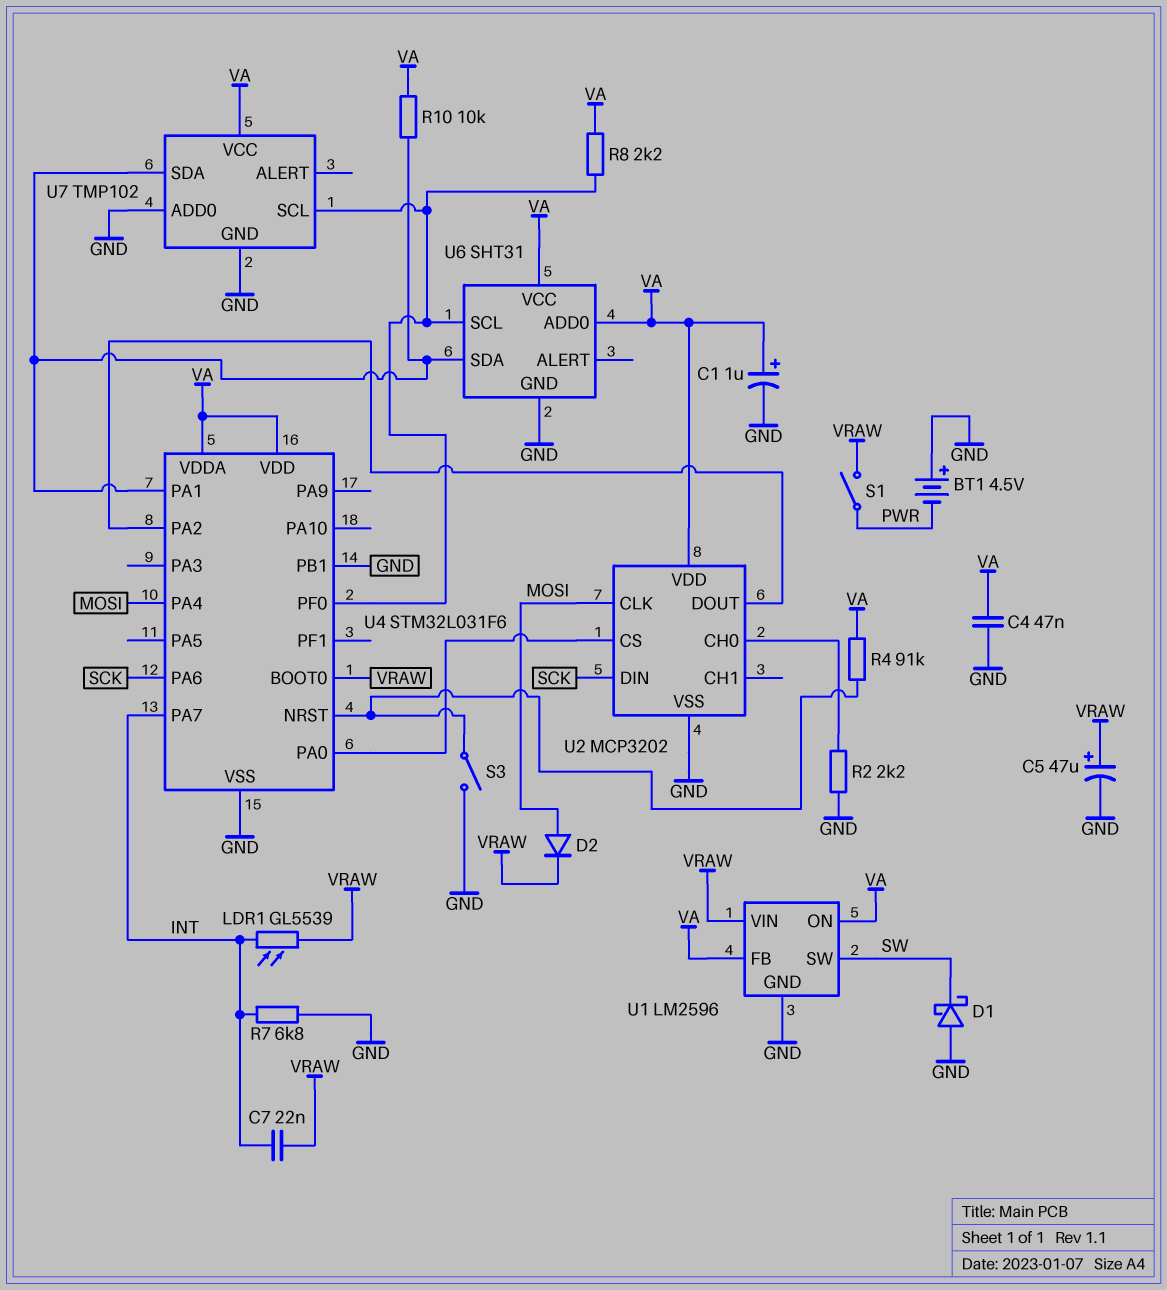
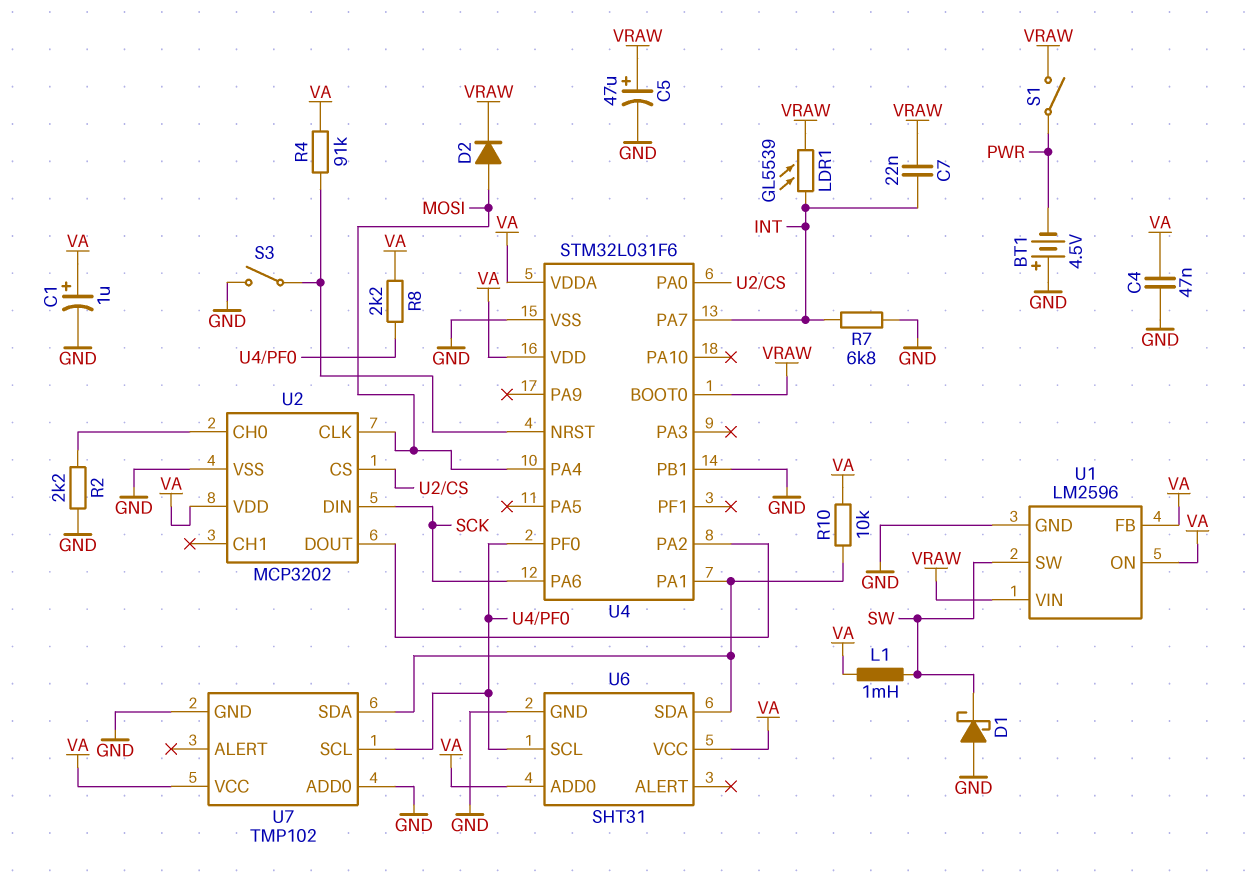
L1: none -> 1mH (SW, VA)

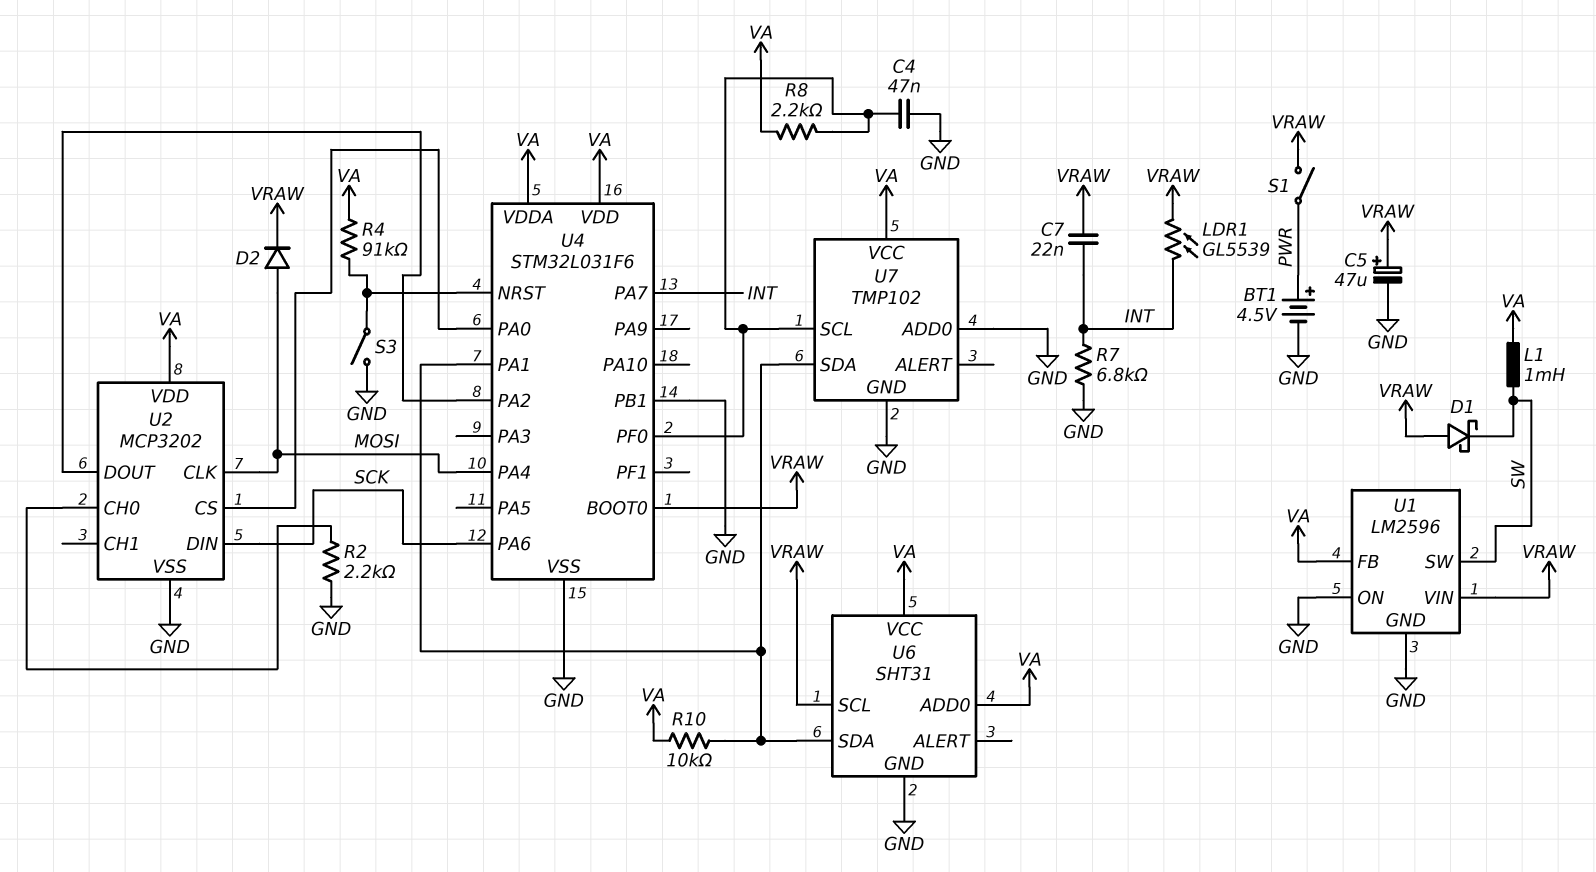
BT1: 4.5V (plus GND, minus PWR) -> 4.5V (plus PWR, minus GND)
C1: 1uF (plus VA, minus GND) -> none
C4: 47nF (GND, VA) -> 47nF (GND, U4/PF0)
D1: schottky (A GND, K SW) -> schottky (A VRAW, K SW)
U1 pin ON: VA -> GND
U6 pin SCL: U4/PF0 -> VRAW

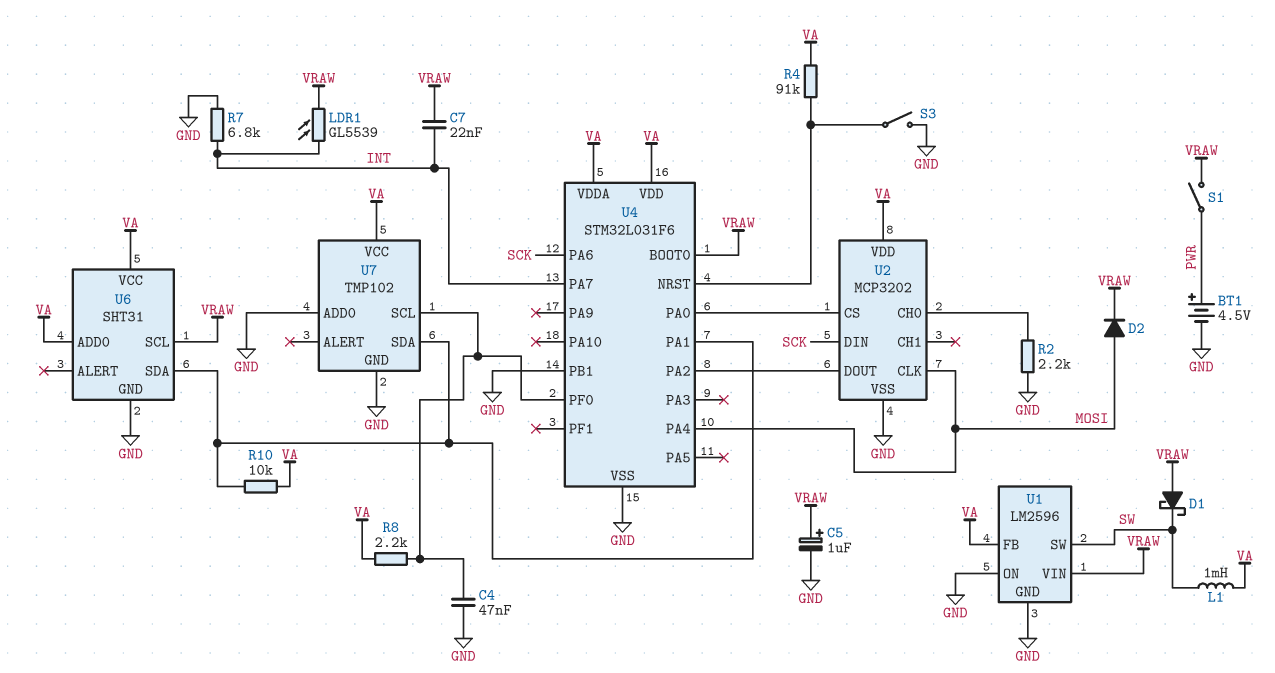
C5: 47uF (plus VRAW, minus GND) -> 1uF (plus VRAW, minus GND)

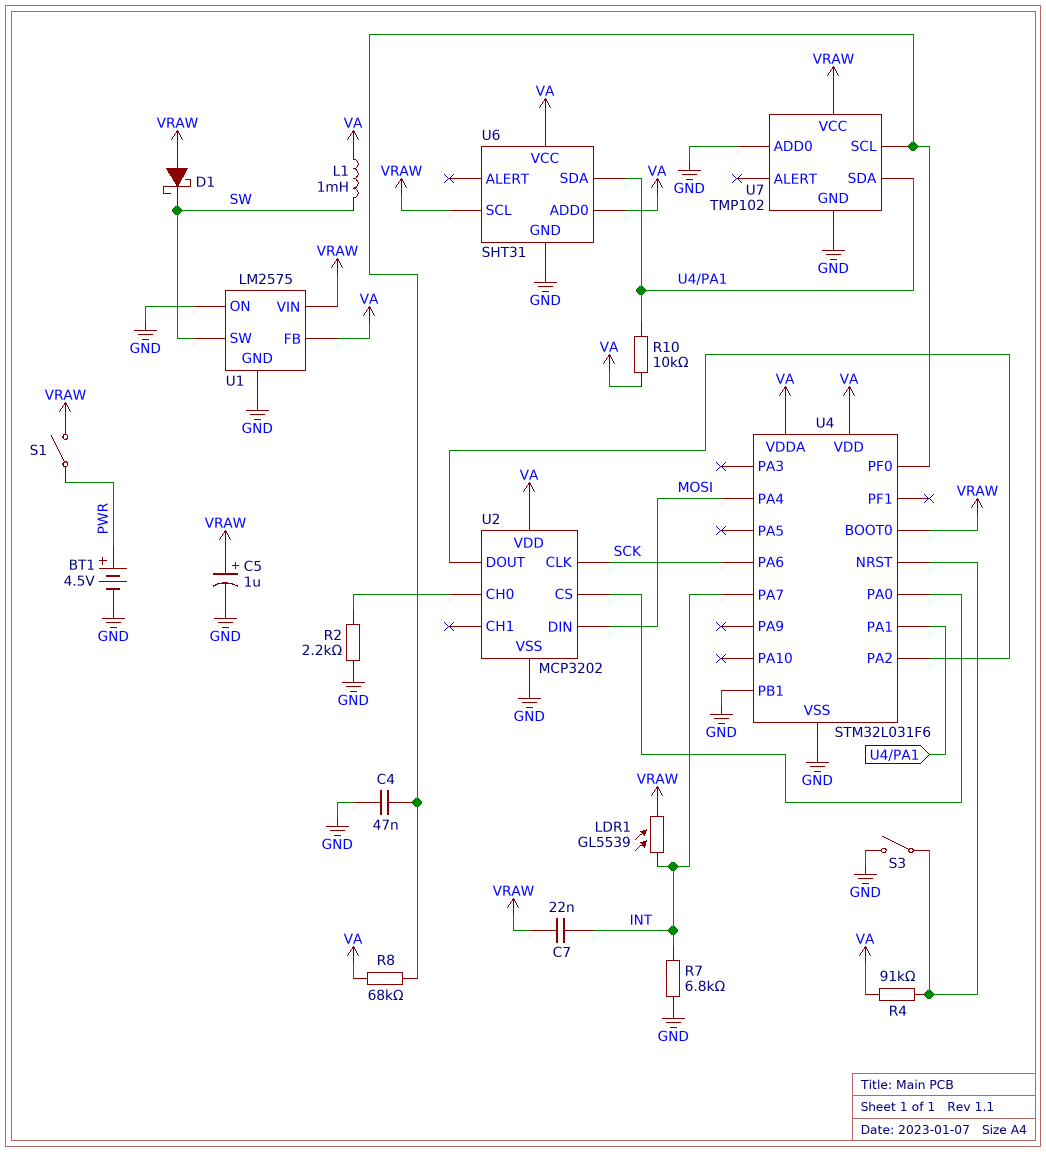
D2: diode (A MOSI, K VRAW) -> none
R8: 2.2k (U4/PF0, VA) -> 68k (U4/PF0, VA)
U1: LM2596 -> LM2575
U2 pin CLK: MOSI -> SCK
U2 pin DIN: SCK -> MOSI
U7 pin VCC: VA -> VRAW

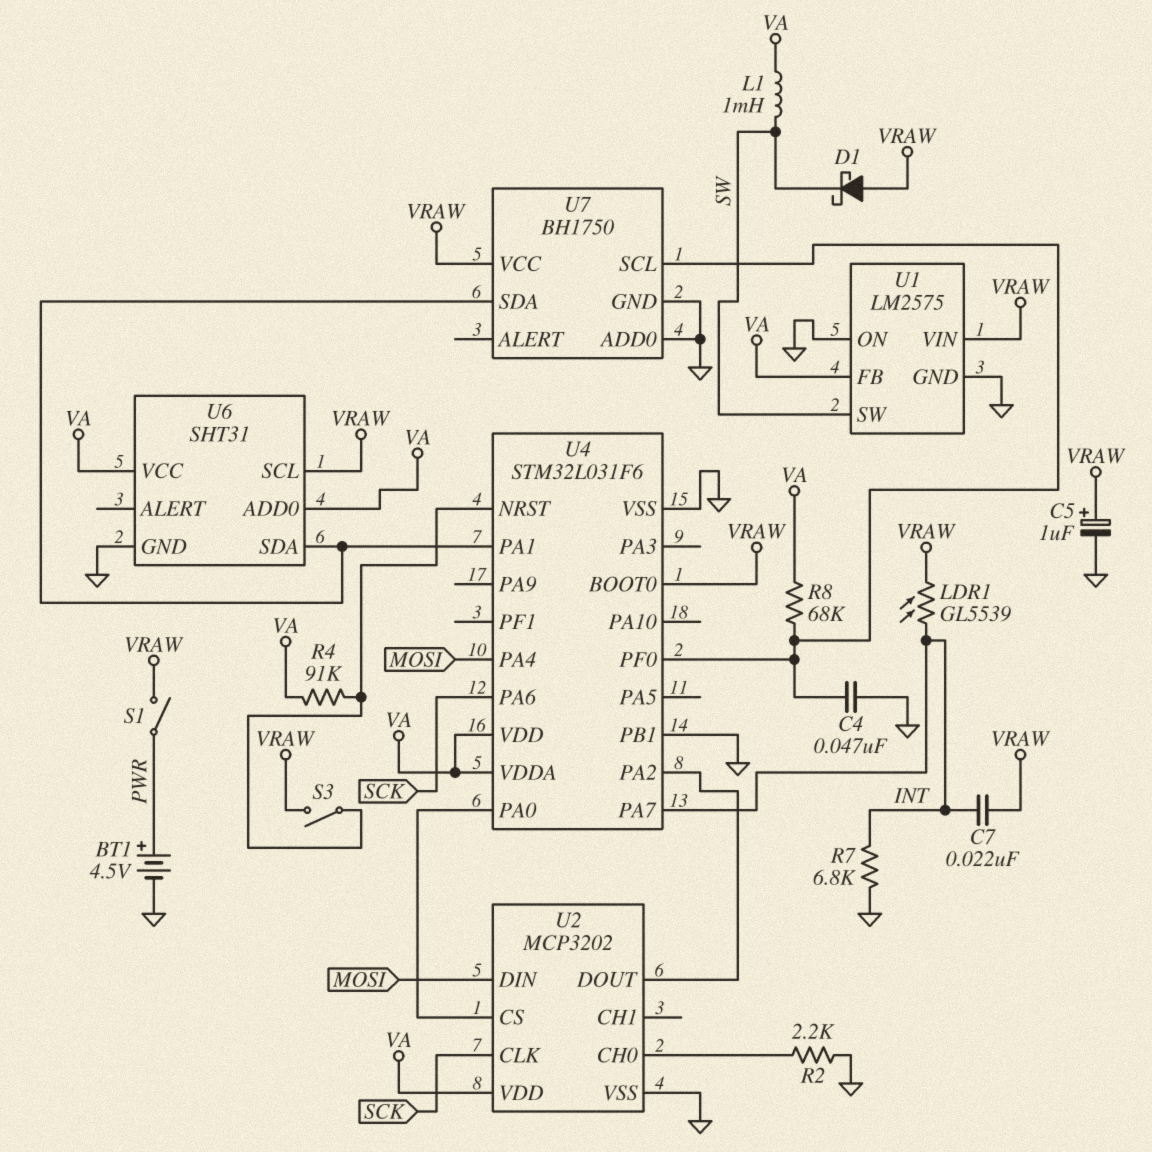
R10: 10k (U4/PA1, VA) -> none
S3: switch (GND, U4/NRST) -> switch (U4/NRST, VRAW)
U7: TMP102 -> BH1750

